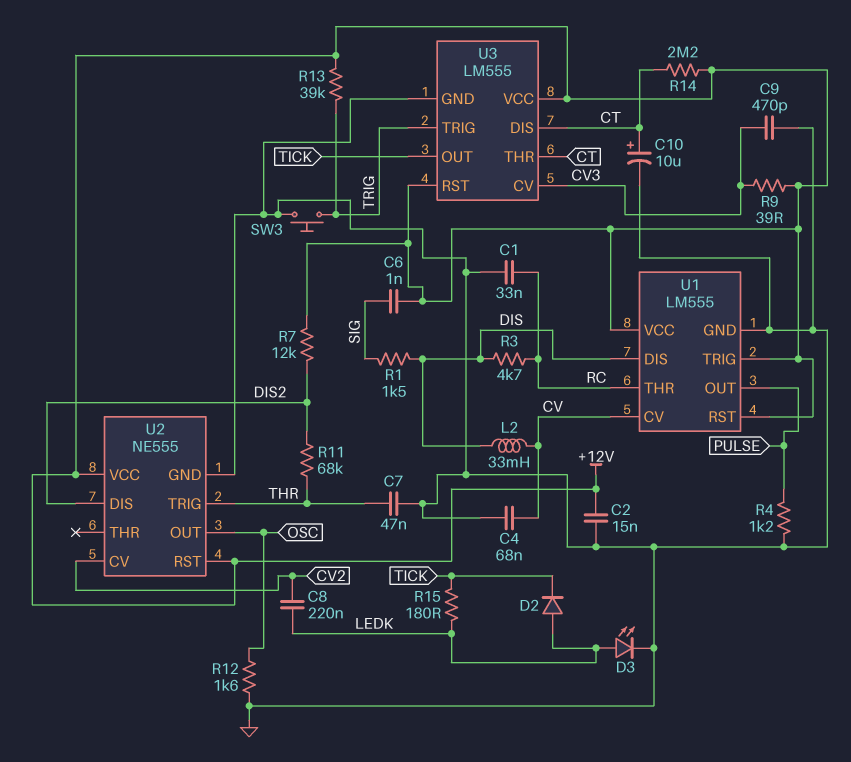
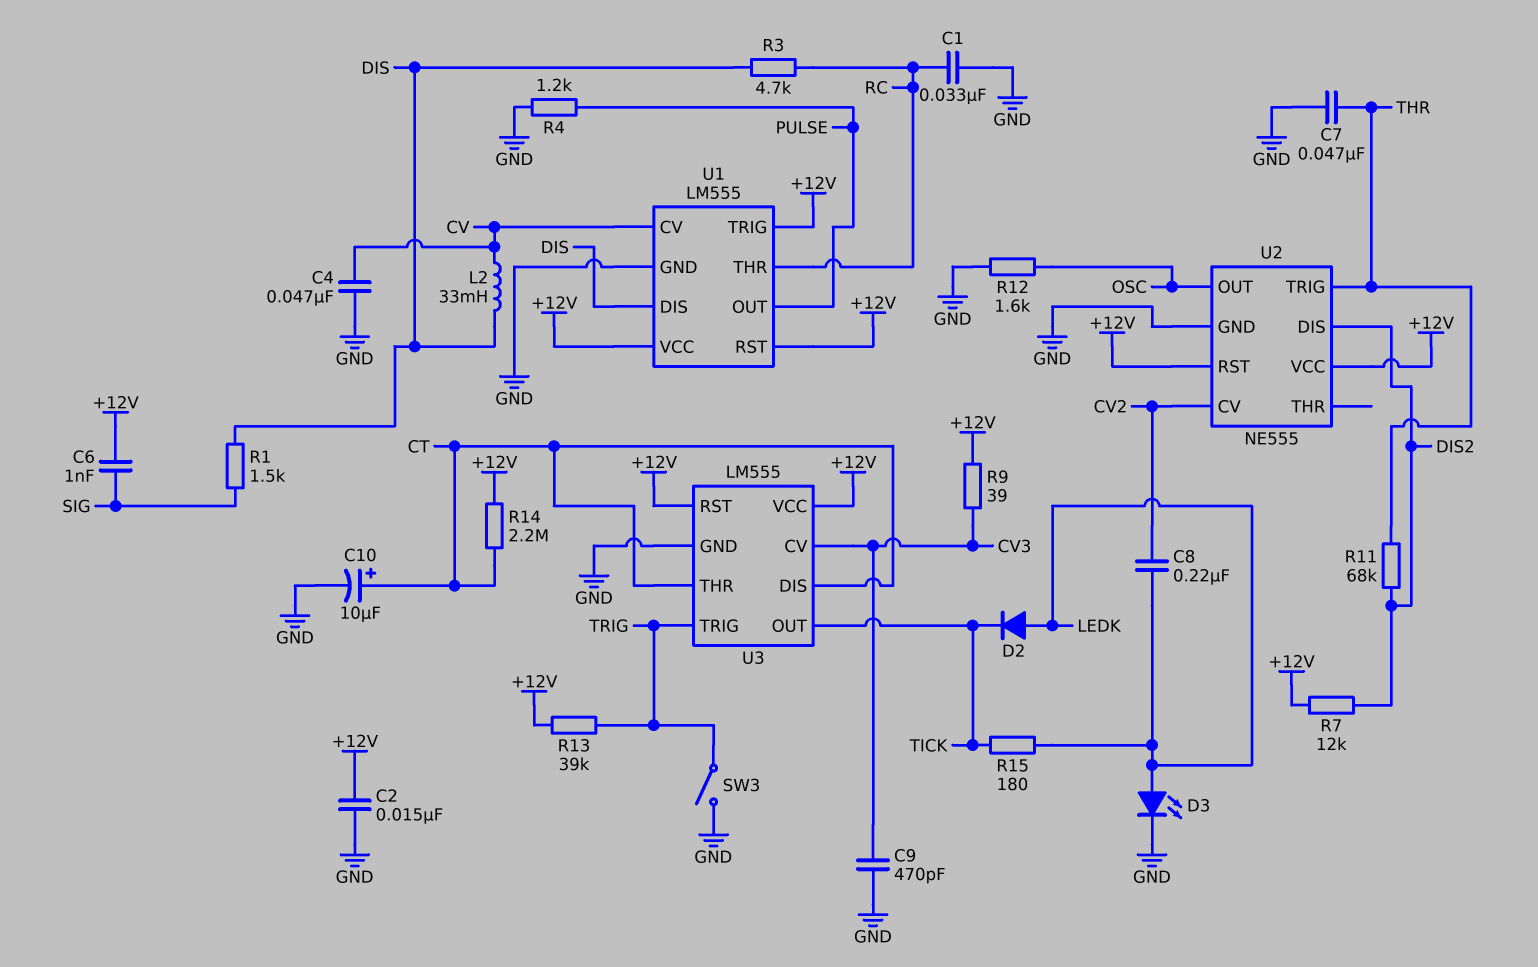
C4: 68nF (CV, GND) -> 47nF (CV, GND)
SW3: button (GND, TRIG) -> switch (GND, TRIG)

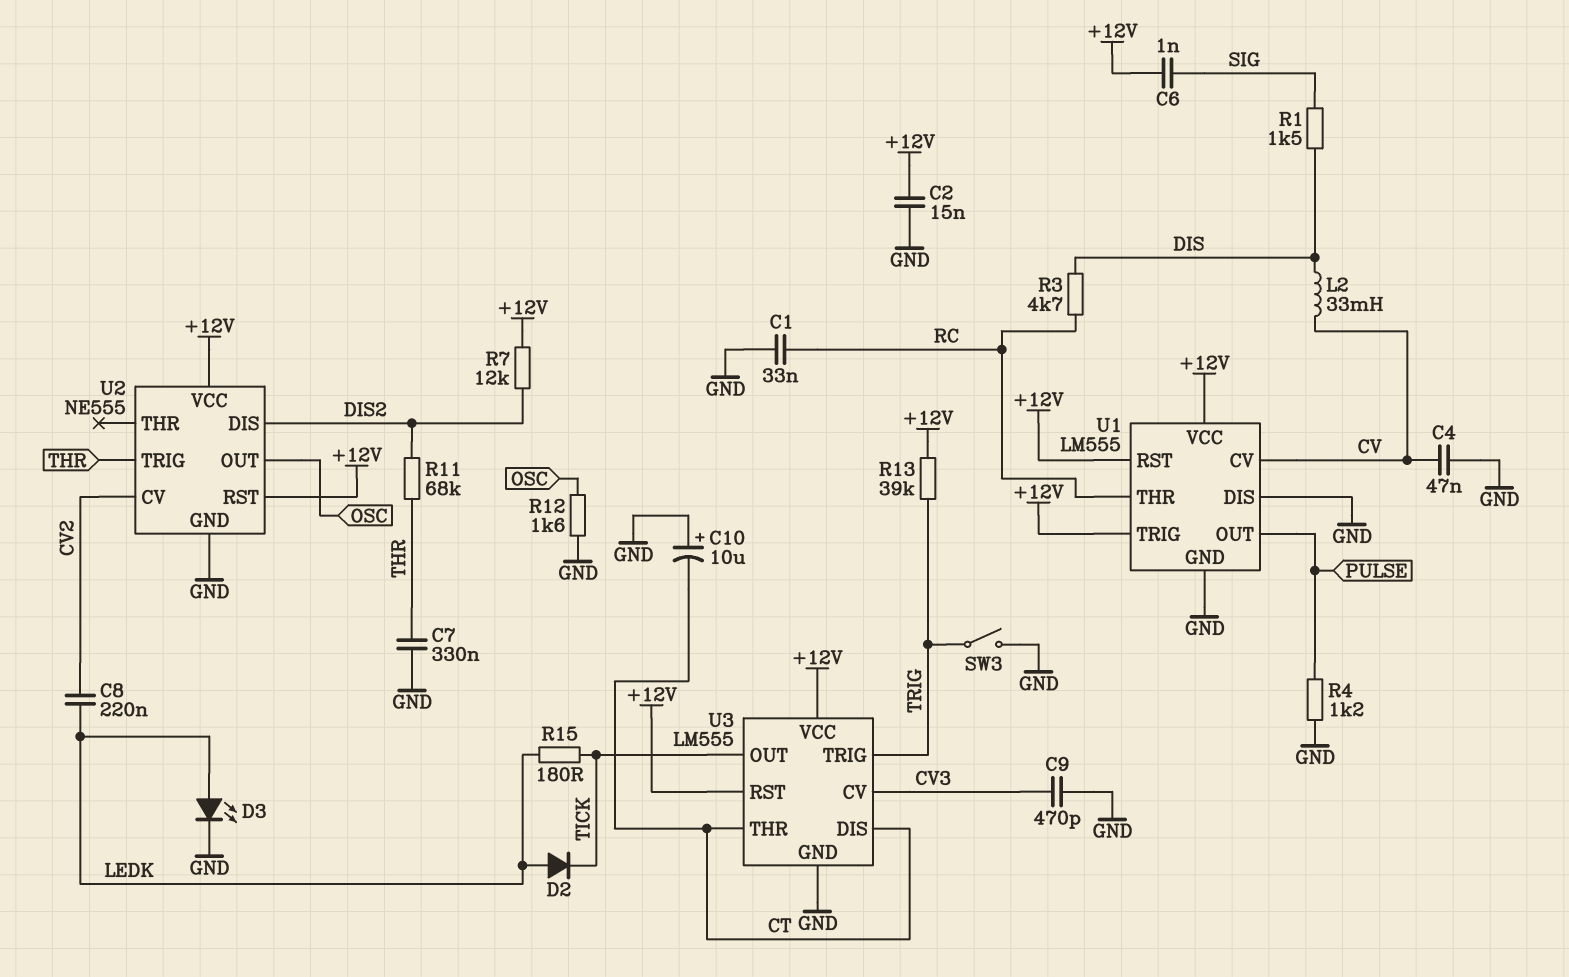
C7: 47nF (GND, THR) -> 330nF (GND, THR)
C10: 10uF (plus CT, minus GND) -> 10uF (plus GND, minus CT)
R9: 39 (+12V, CV3) -> none
R14: 2.2M (+12V, CT) -> none
U1 pin DIS: DIS -> GND

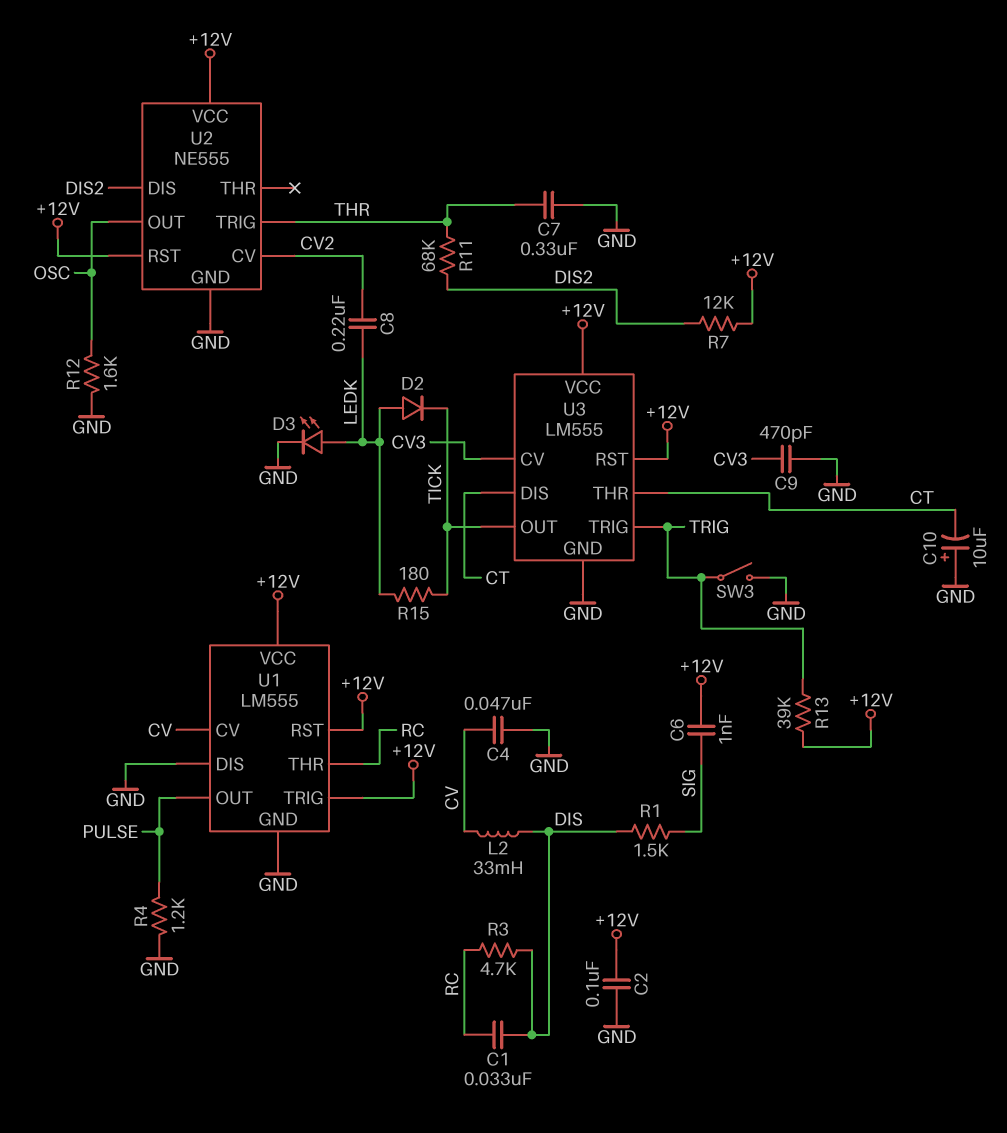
C1: 33nF (GND, RC) -> 33nF (DIS, RC)
C2: 15nF (+12V, GND) -> 100nF (+12V, GND)

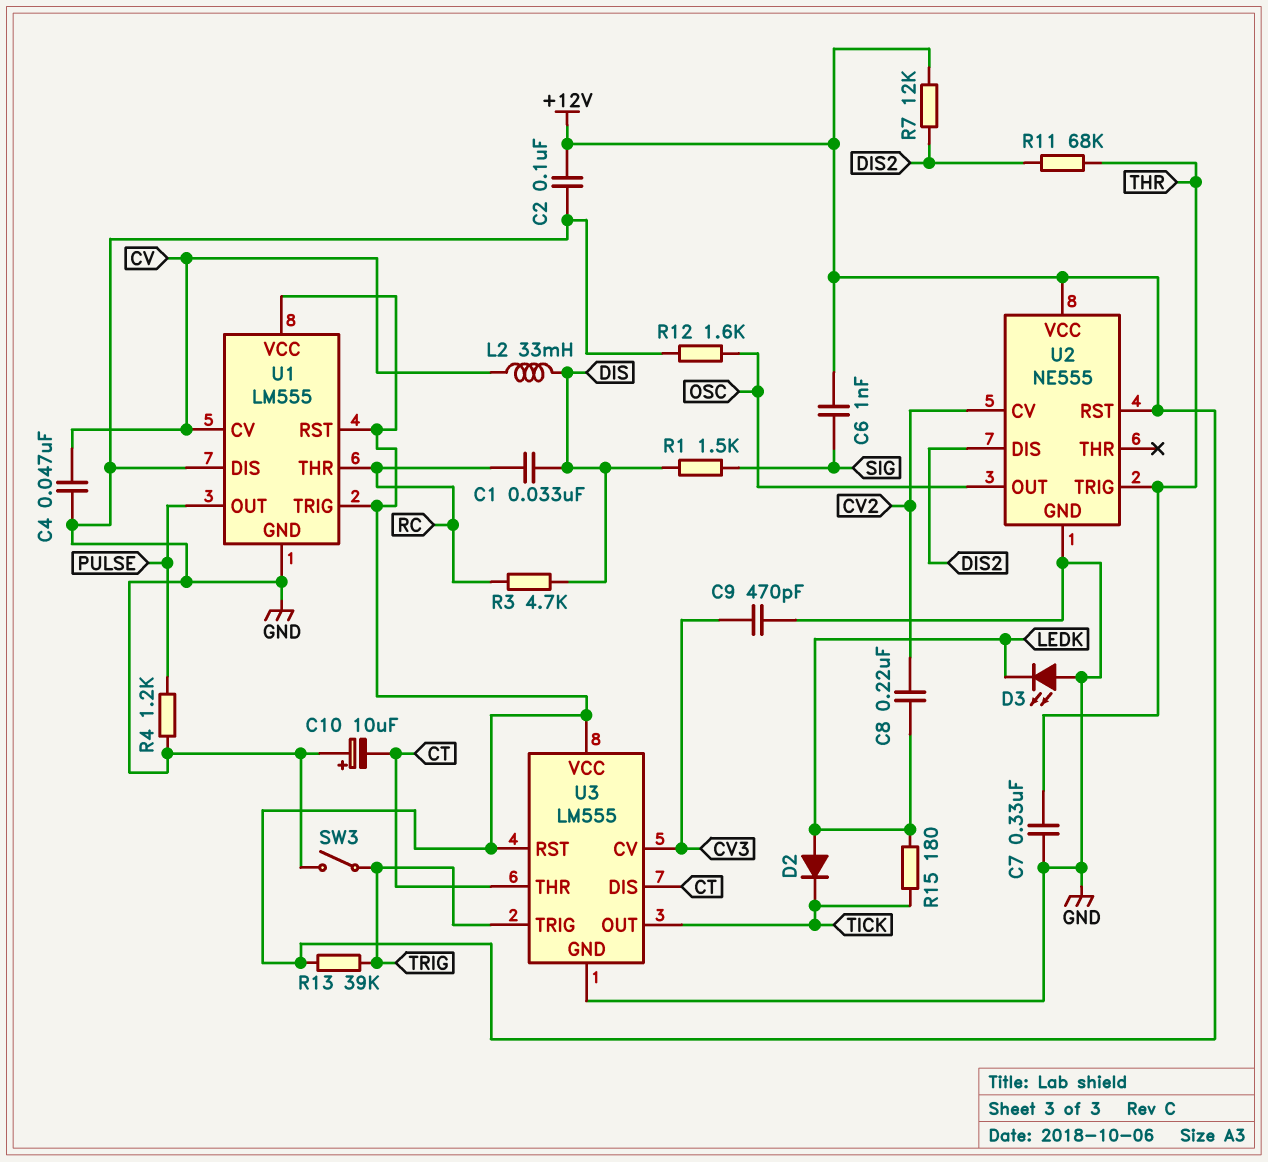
D3: LED (A LEDK, K GND) -> LED (A GND, K LEDK)

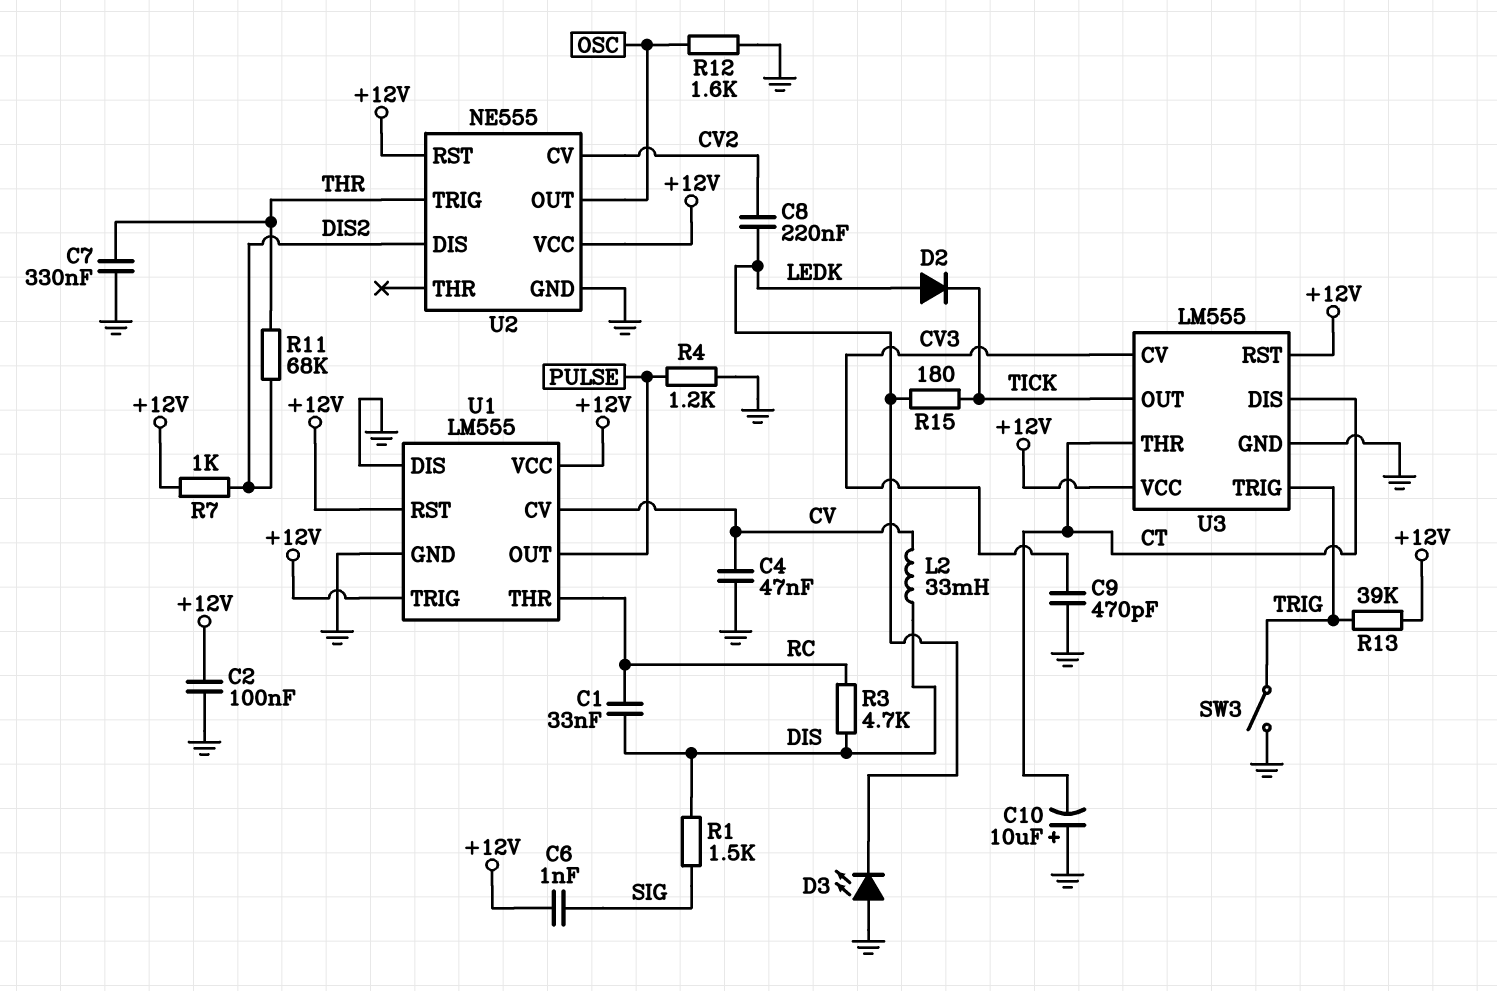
R7: 12k (+12V, DIS2) -> 1k (+12V, DIS2)

